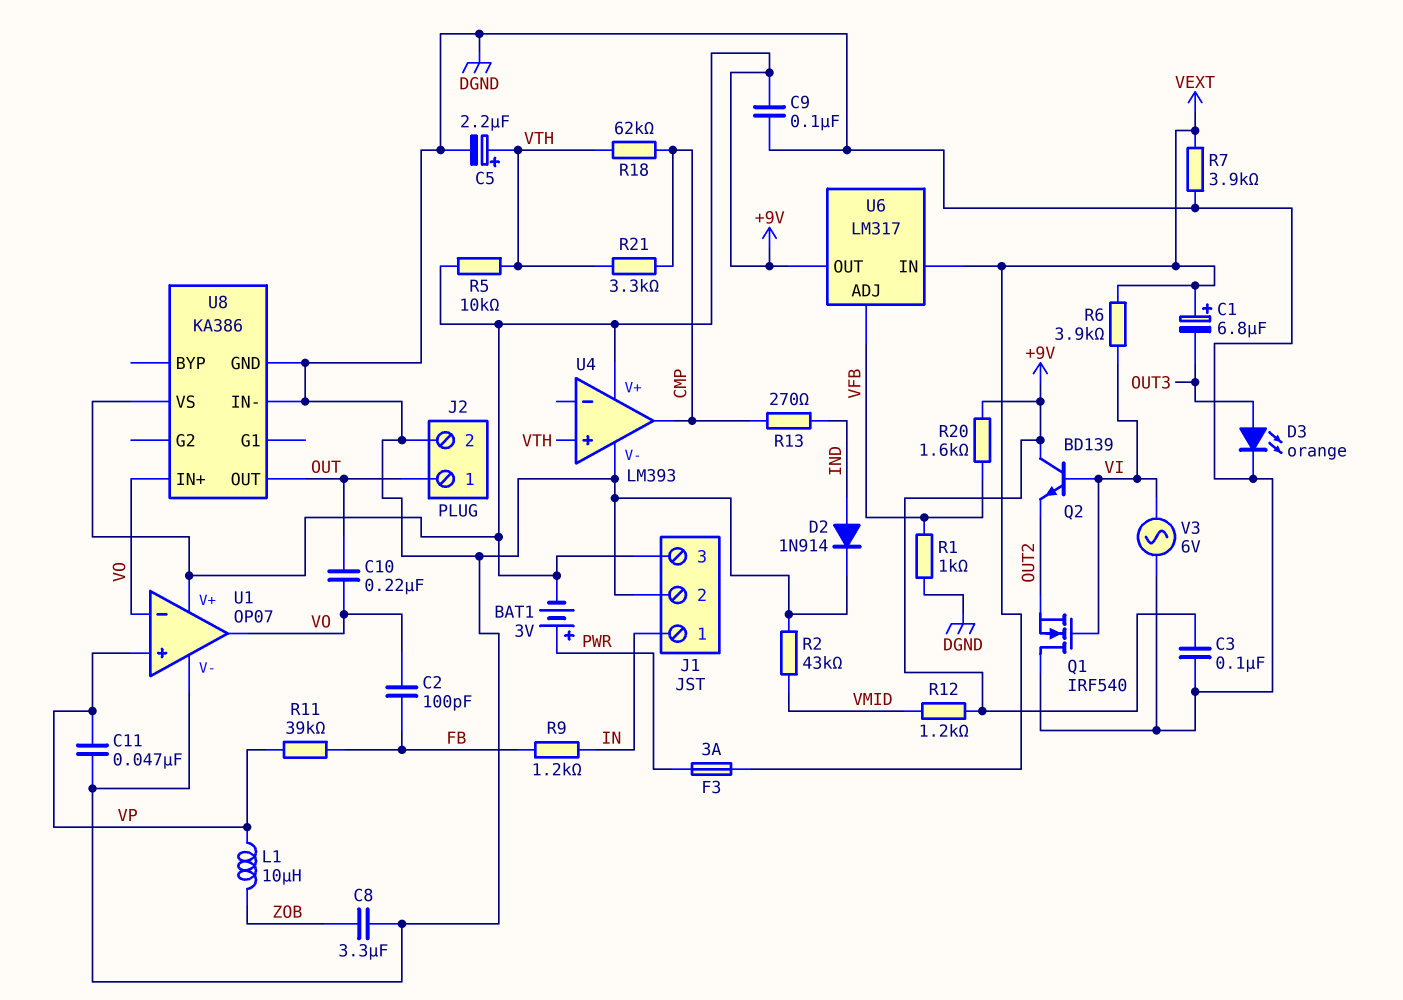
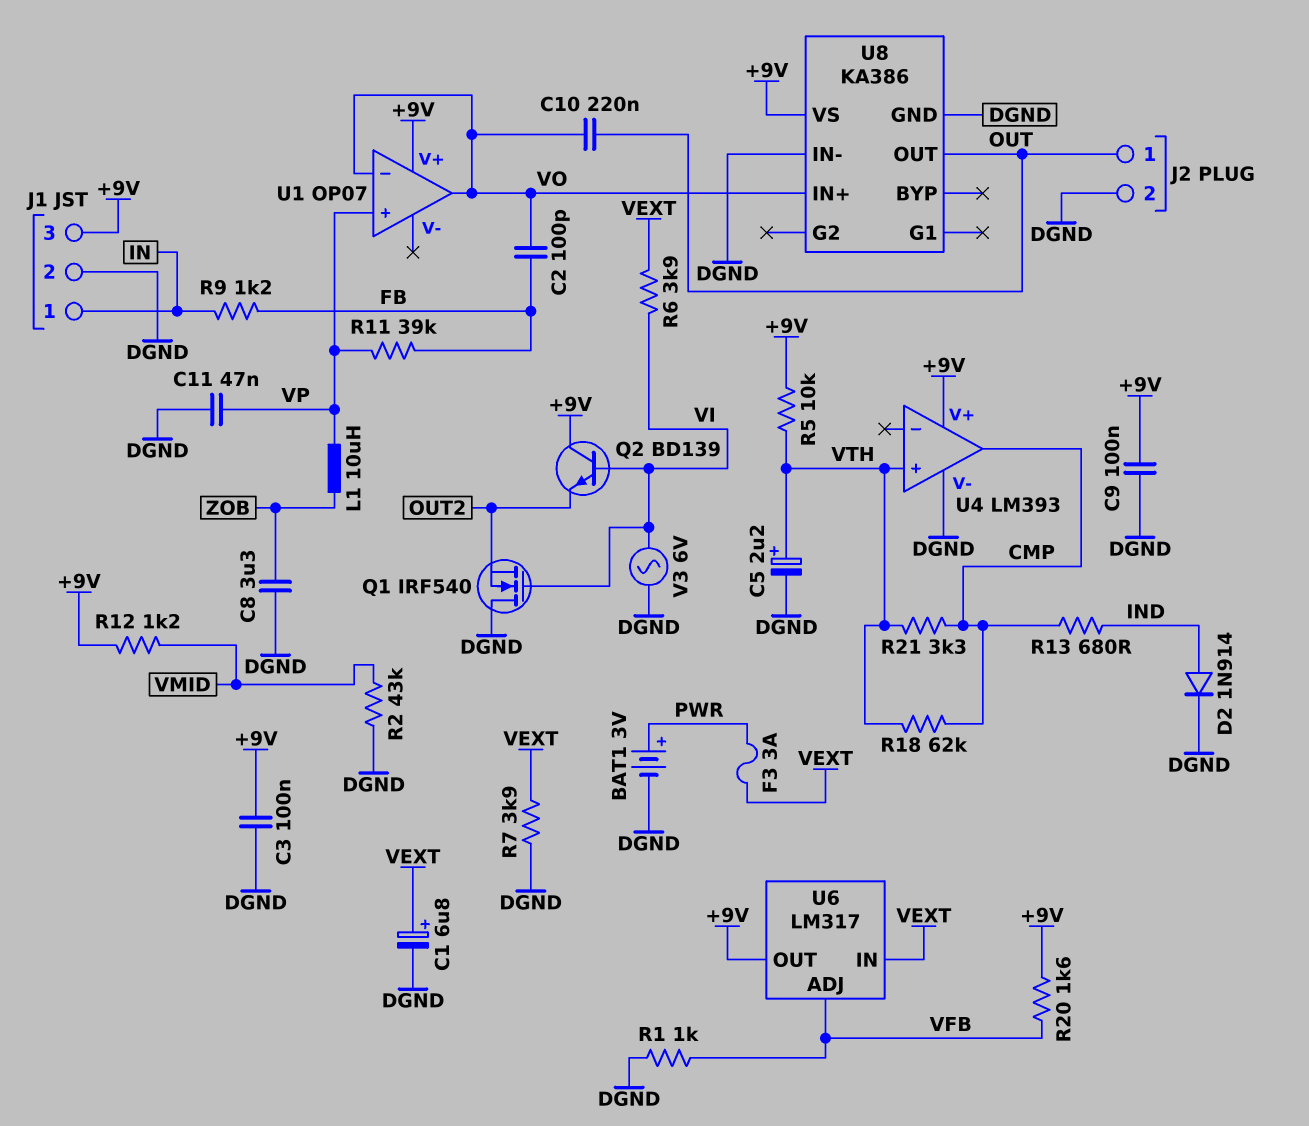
BAT1: 3V (plus PWR, minus +9V) -> 3V (plus PWR, minus DGND)
C1: 6.8uF (plus VEXT, minus OUT3) -> 6.8uF (plus VEXT, minus DGND)
D3: LED orange (A OUT3, K DGND) -> none
R13: 270 (CMP, IND) -> 680 (CMP, IND)
U1 pin V-: DGND -> none

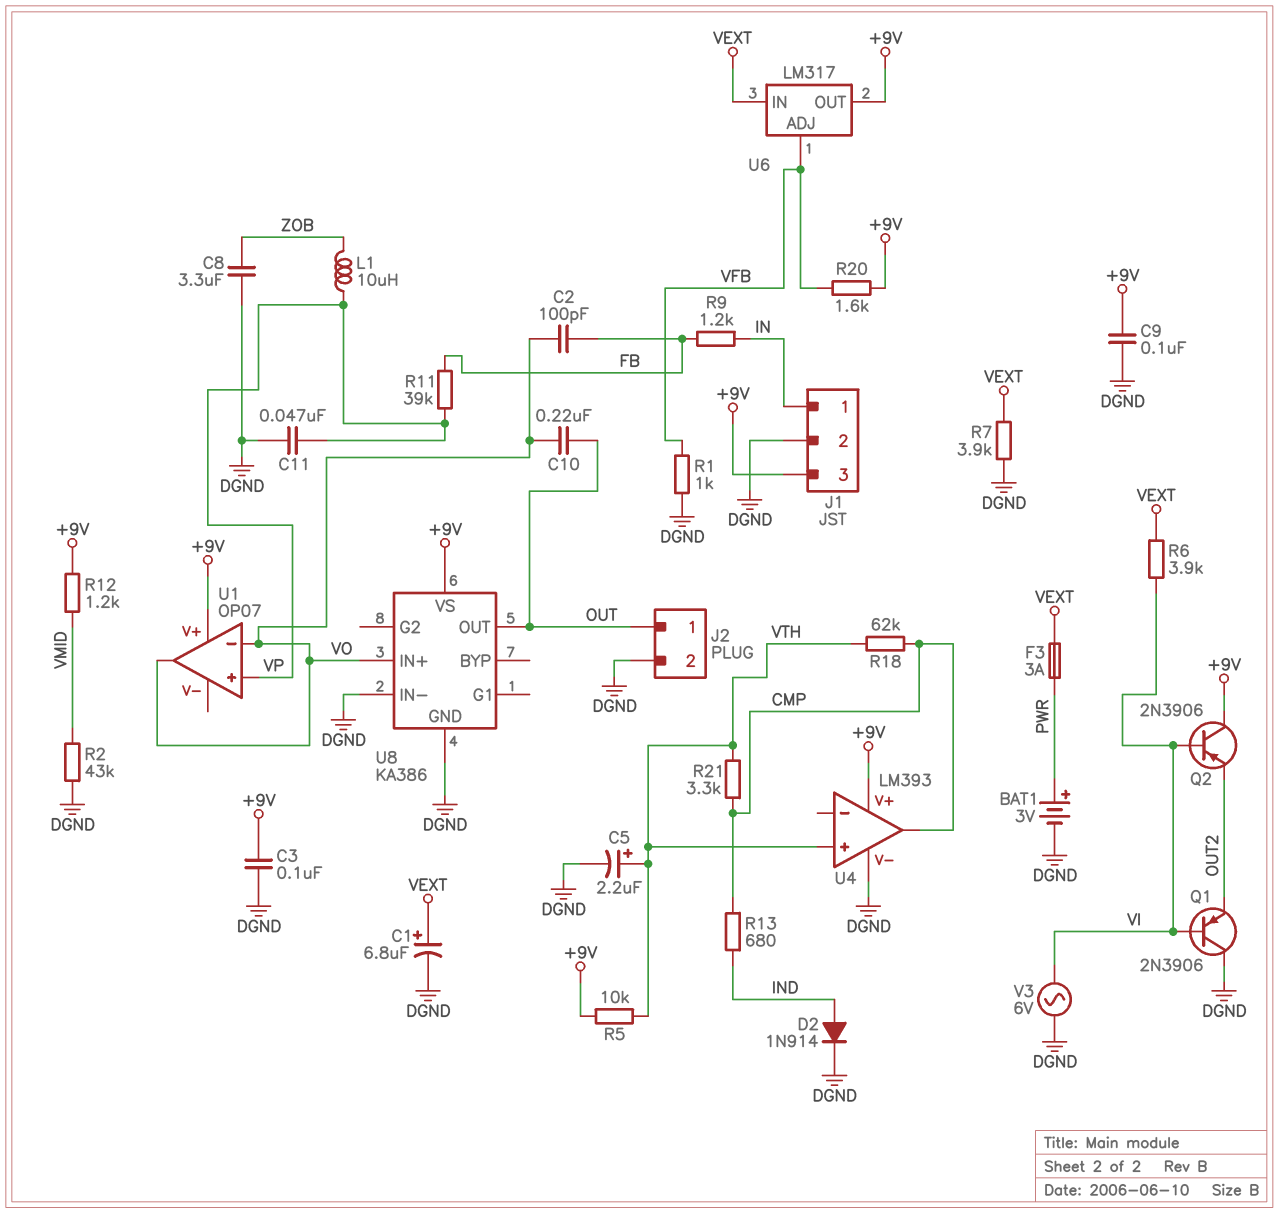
Q1: NMOS IRF540 (G VI, D DGND, S OUT2) -> PNP 2N3906 (B VI, C DGND, E OUT2)
Q2: NPN BD139 (B VI, C +9V, E OUT2) -> PNP 2N3906 (B VI, C +9V, E OUT2)

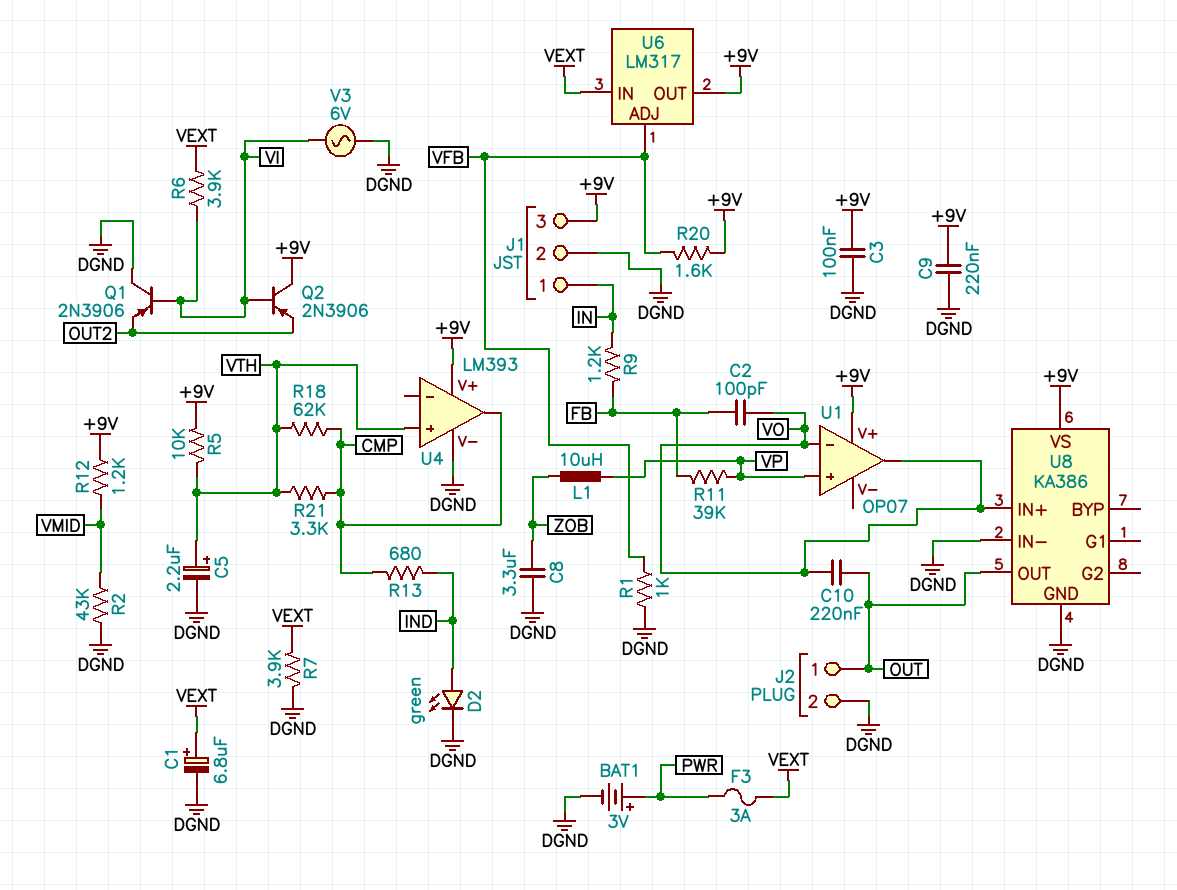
C9: 100nF (+9V, DGND) -> 220nF (+9V, DGND)
C11: 47nF (DGND, VP) -> none
D2: diode 1N914 (A IND, K DGND) -> LED green (A IND, K DGND)

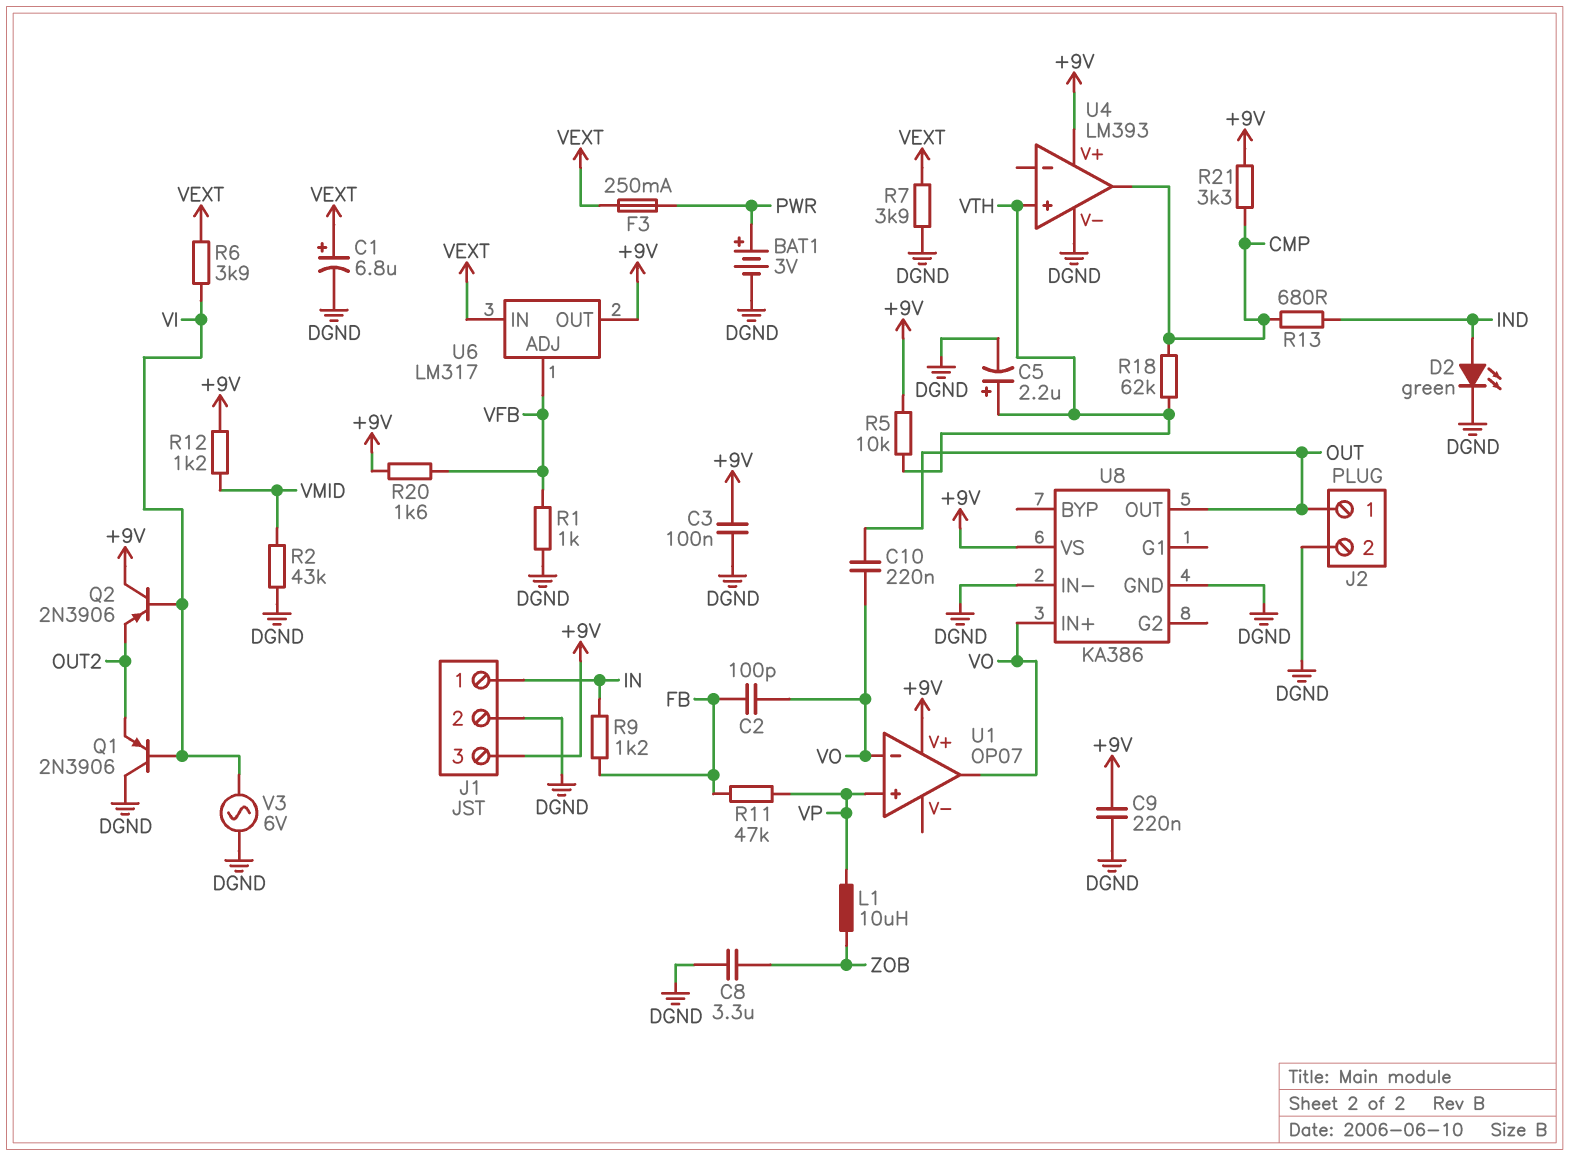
F3: 3A (PWR, VEXT) -> 250mA (PWR, VEXT)
R11: 39k (FB, VP) -> 47k (FB, VP)
R21: 3.3k (CMP, VTH) -> 3.3k (+9V, CMP)

